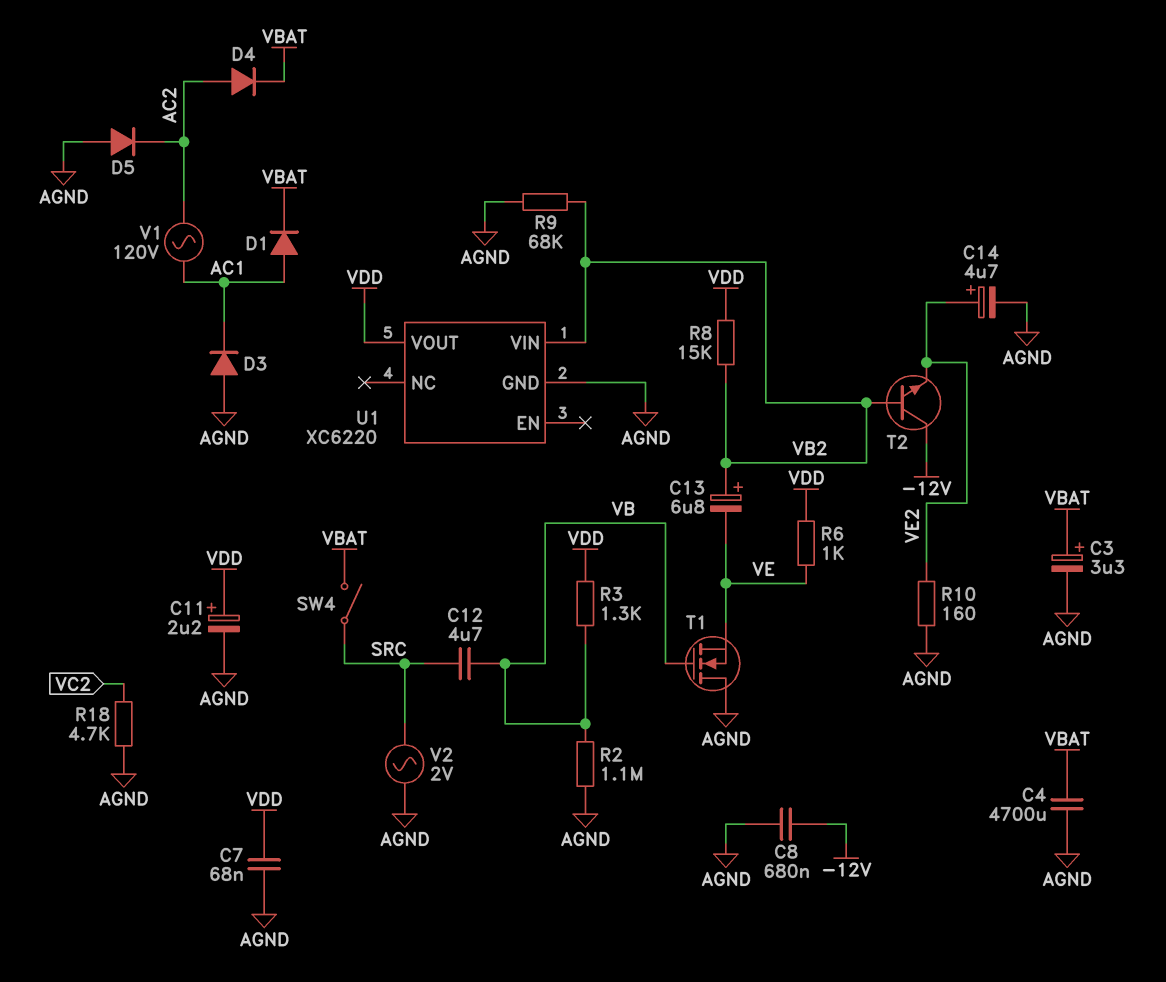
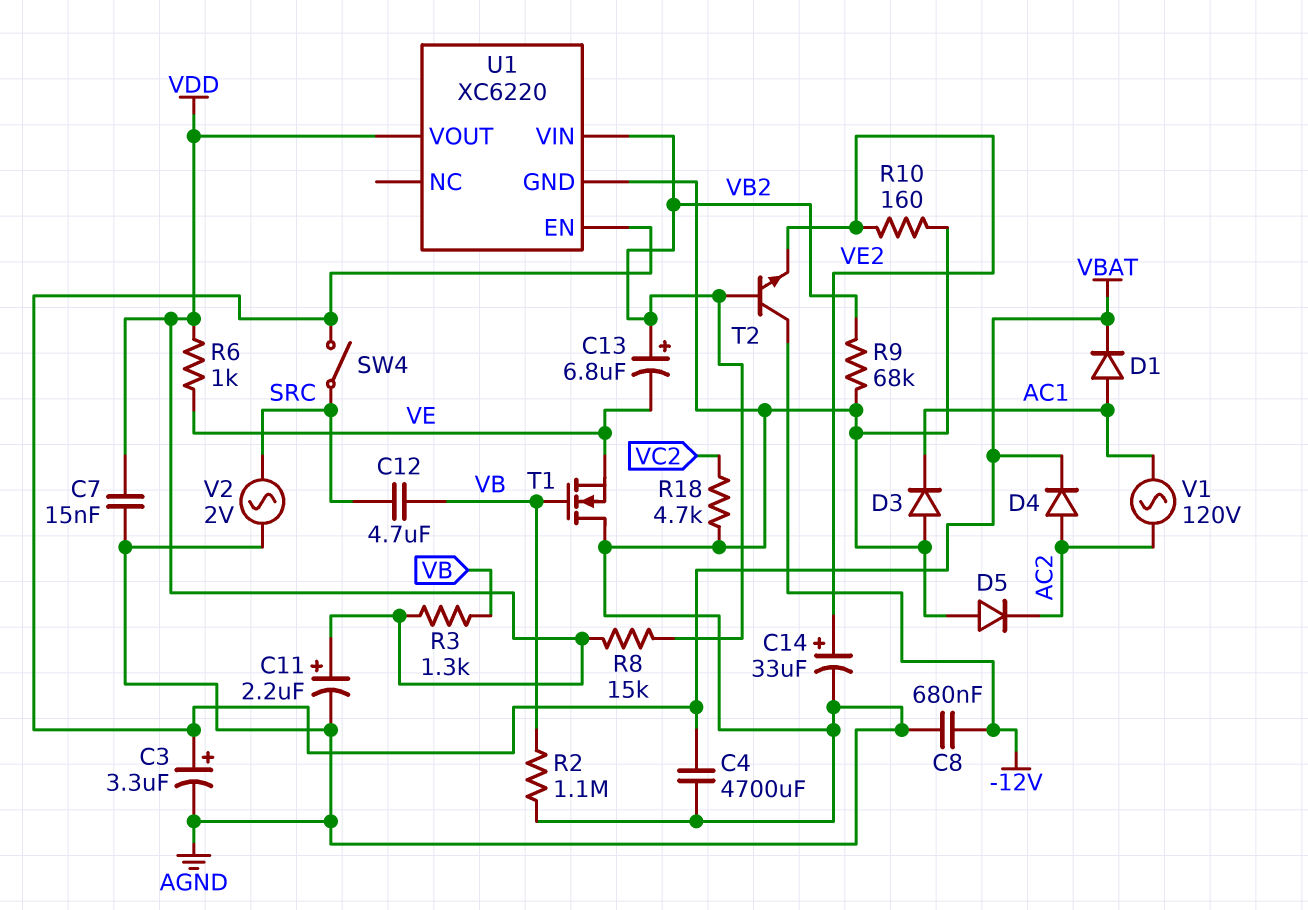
C7: 68nF (AGND, VDD) -> 15nF (AGND, VDD)
C14: 4.7uF (plus VE2, minus AGND) -> 33uF (plus VE2, minus AGND)
U1 pin EN: none -> VBAT

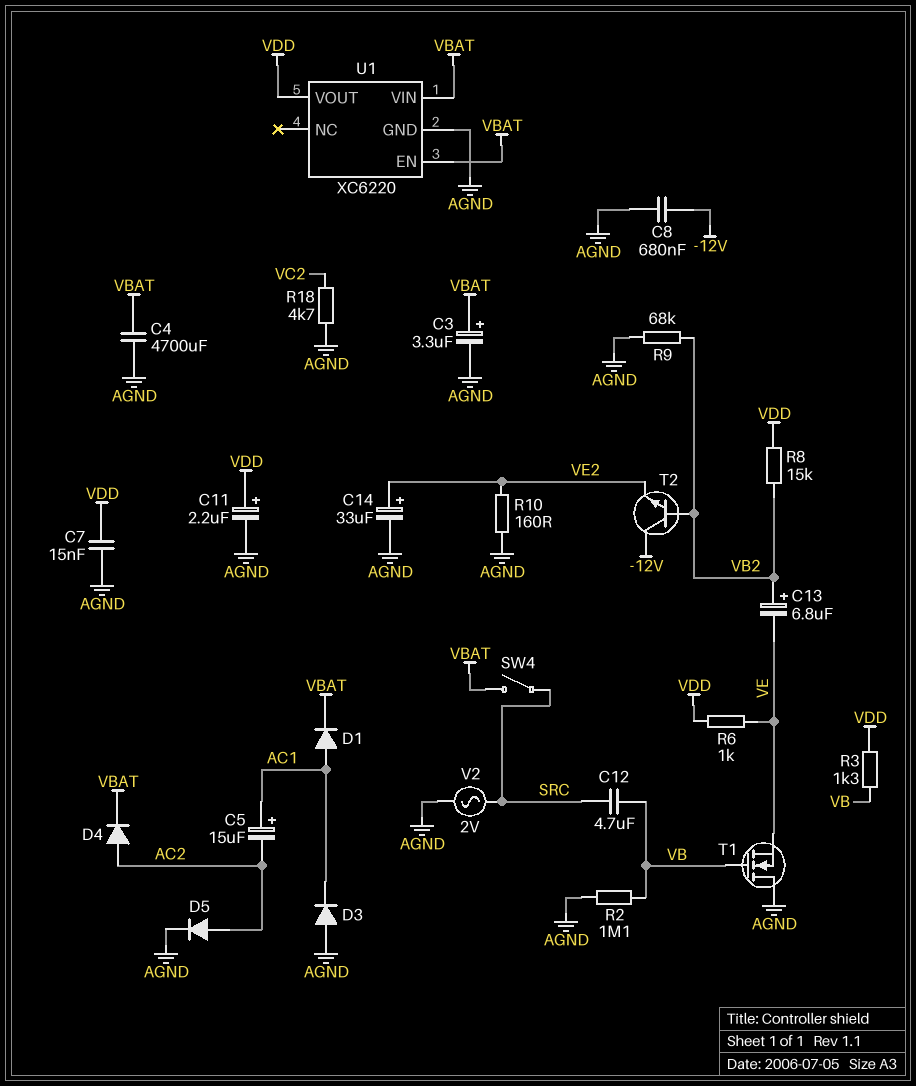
C5: none -> 15uF (plus AC1, minus AC2)
D5: diode (A AGND, K AC2) -> diode (A AC2, K AGND)
U1 pin VIN: VB2 -> VBAT
V1: AC 120V (AC1, AC2) -> none

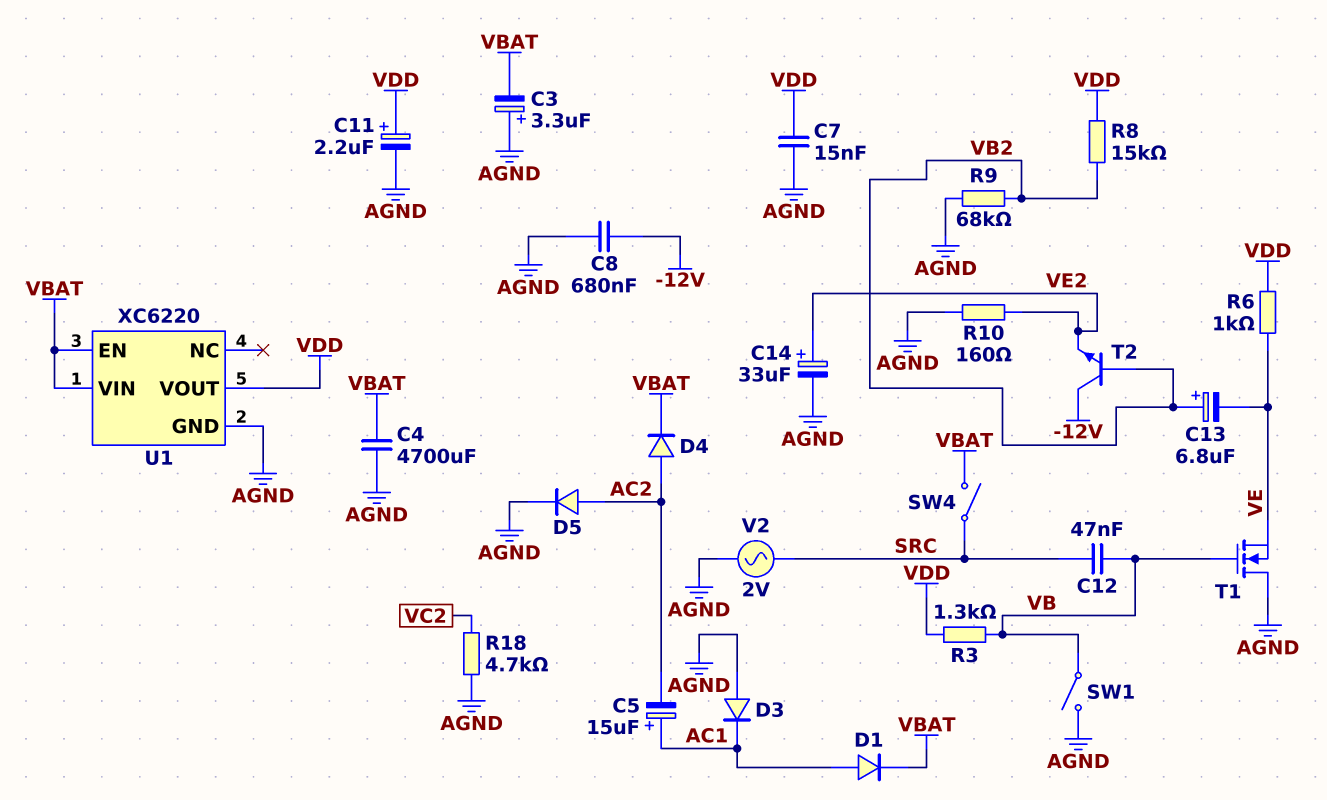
C3: 3.3uF (plus VBAT, minus AGND) -> 3.3uF (plus AGND, minus VBAT)
C12: 4.7uF (SRC, VB) -> 47nF (SRC, VB)
R2: 1.1M (AGND, VB) -> none
SW1: none -> switch (AGND, VB)

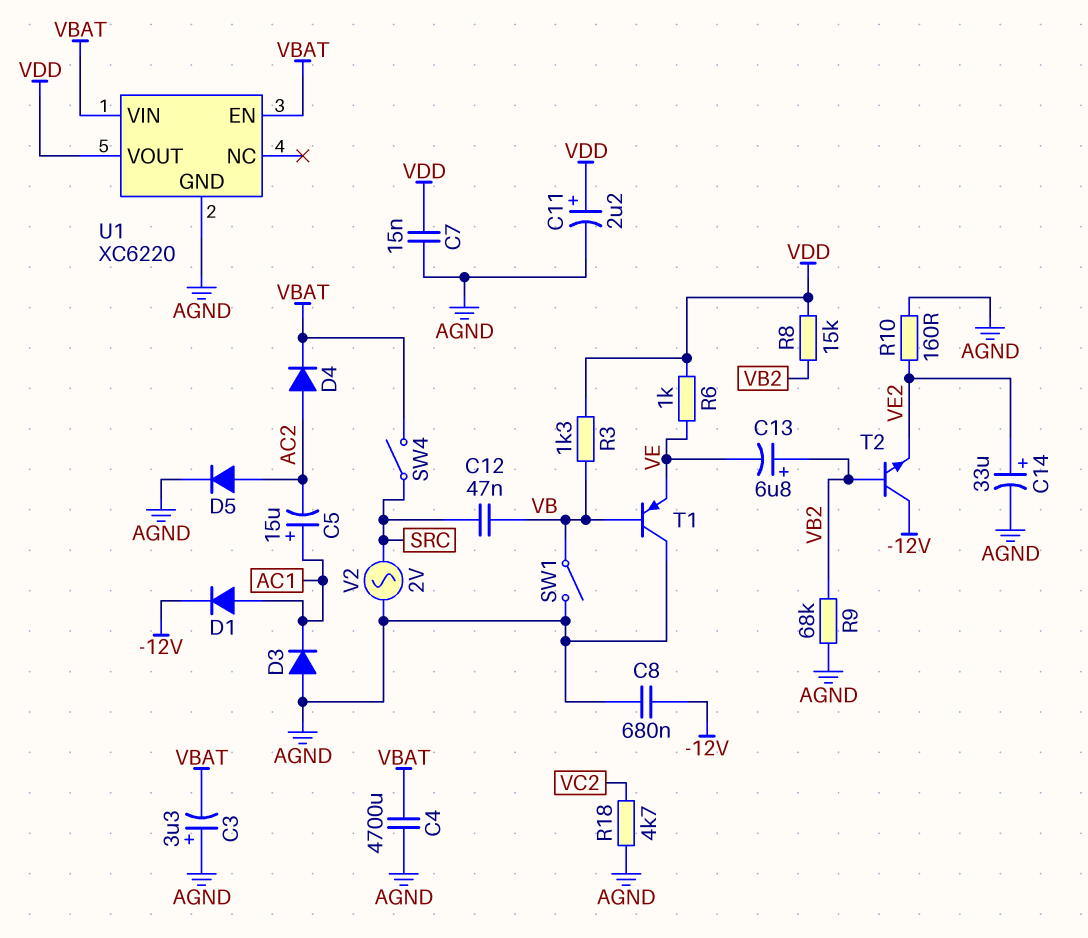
D1: diode (A AC1, K VBAT) -> diode (A AC1, K -12V)
T1: NMOS (G VB, D AGND, S VE) -> PNP (B VB, C AGND, E VE)

